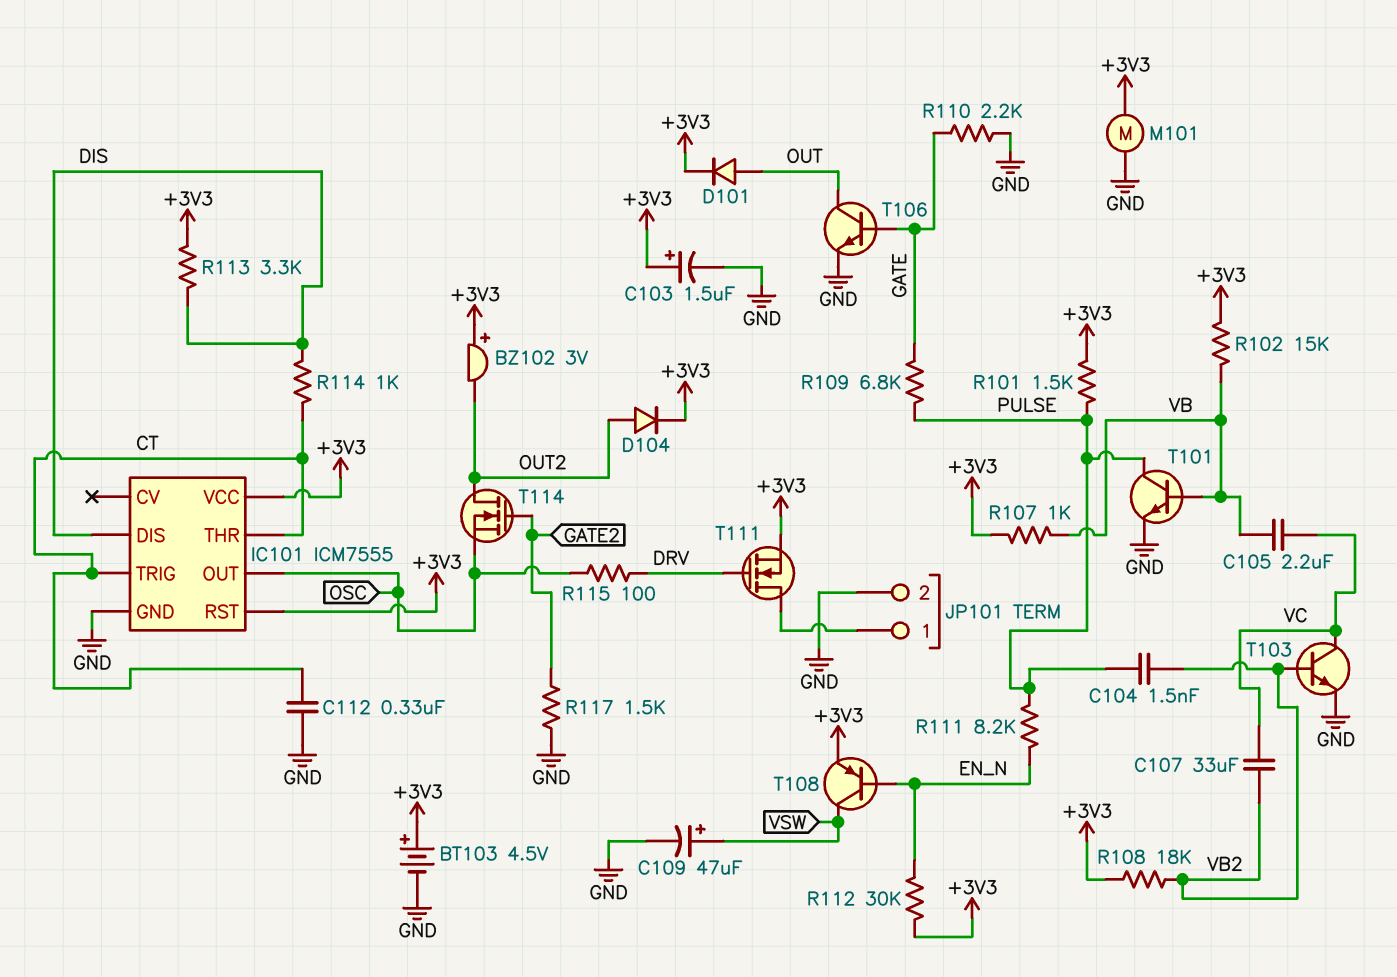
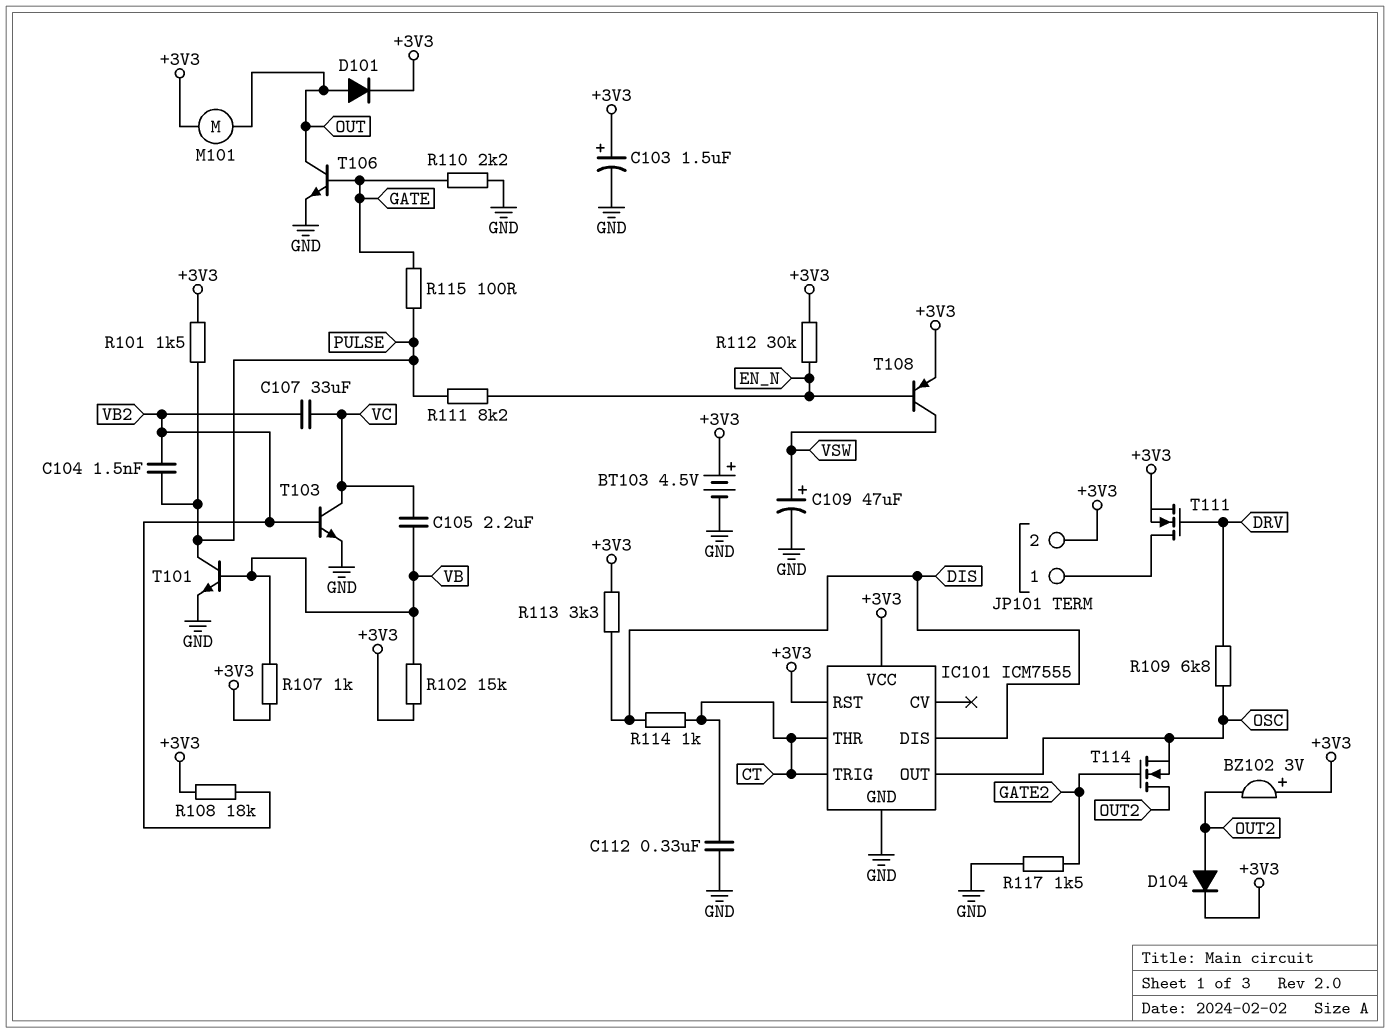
JP101 pin 2: GND -> +3V3
M101: motor (+3V3, GND) -> motor (+3V3, OUT)
R109: 6.8k (GATE, PULSE) -> 6.8k (DRV, OSC)
R115: 100 (DRV, OSC) -> 100 (GATE, PULSE)

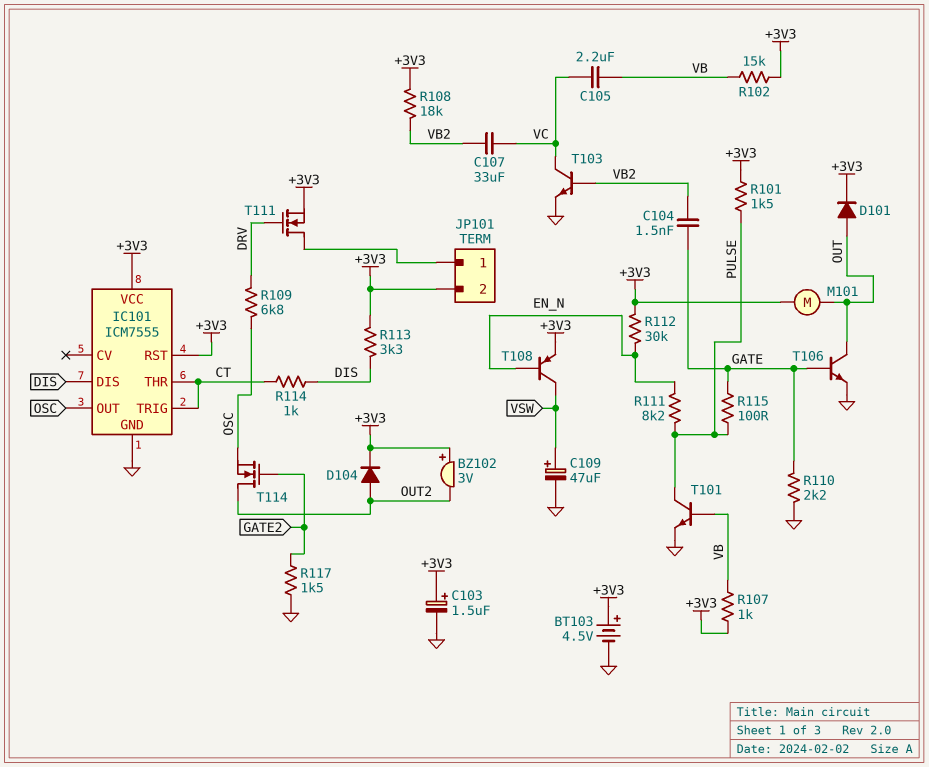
C104: 1.5nF (PULSE, VB2) -> 1.5nF (GATE, VB2)
C112: 330nF (CT, GND) -> none

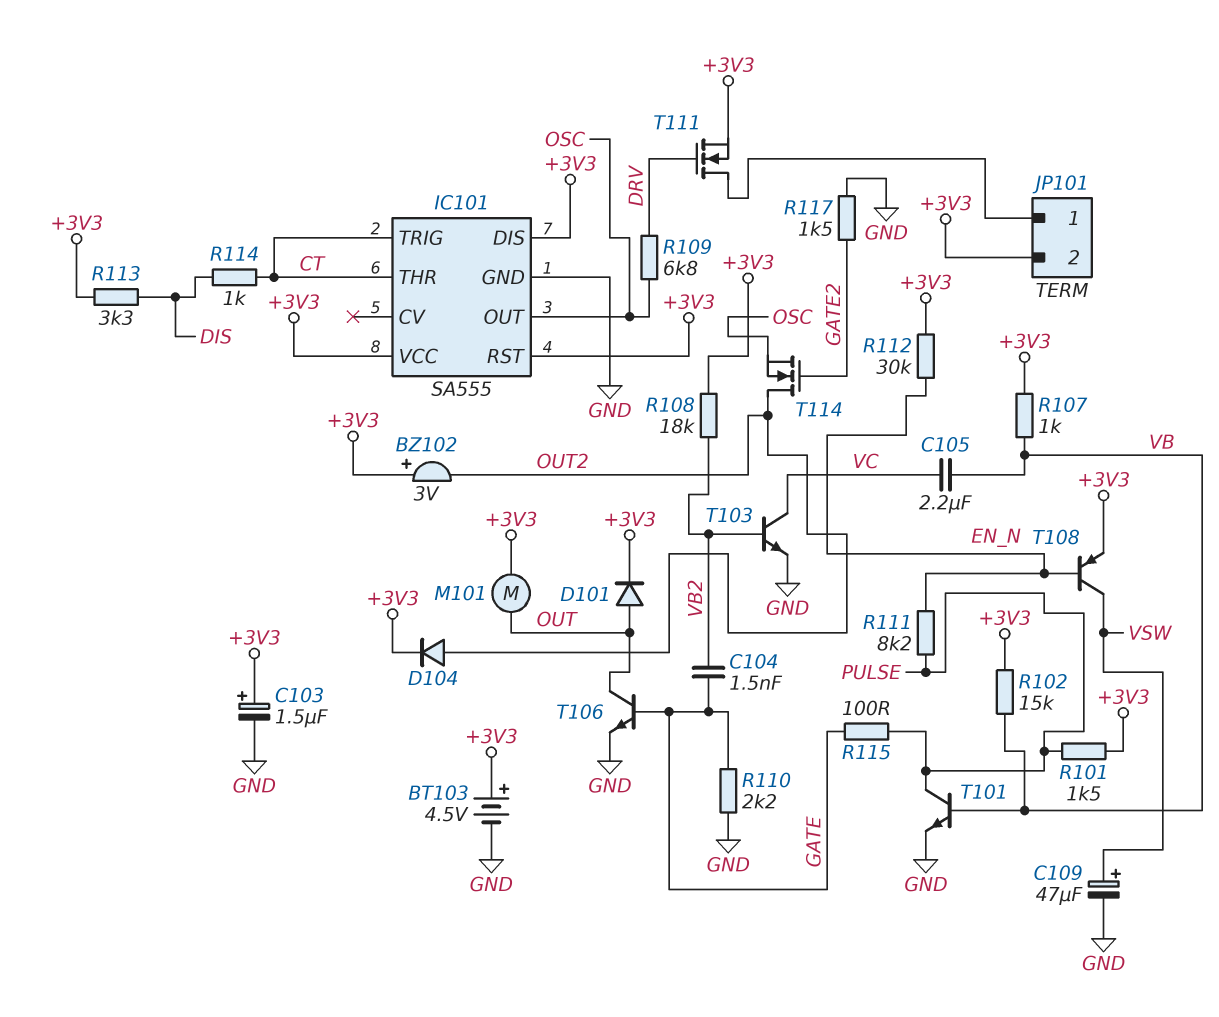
C107: 33uF (VB2, VC) -> none
IC101: ICM7555 -> SA555
IC101 pin DIS: DIS -> +3V3

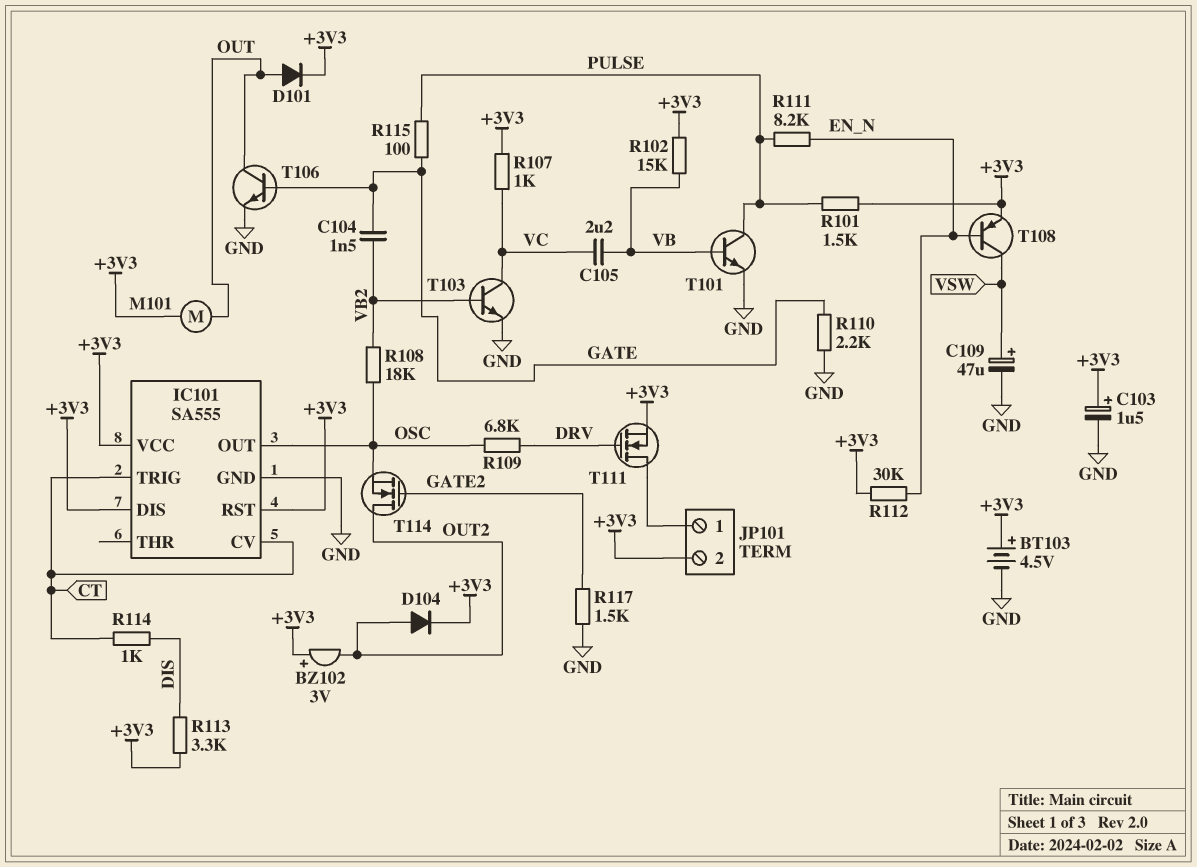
IC101 pin CV: none -> CT
IC101 pin THR: CT -> none
R107: 1k (+3V3, VB) -> 1k (+3V3, VC)
R108: 18k (+3V3, VB2) -> 18k (OSC, VB2)

